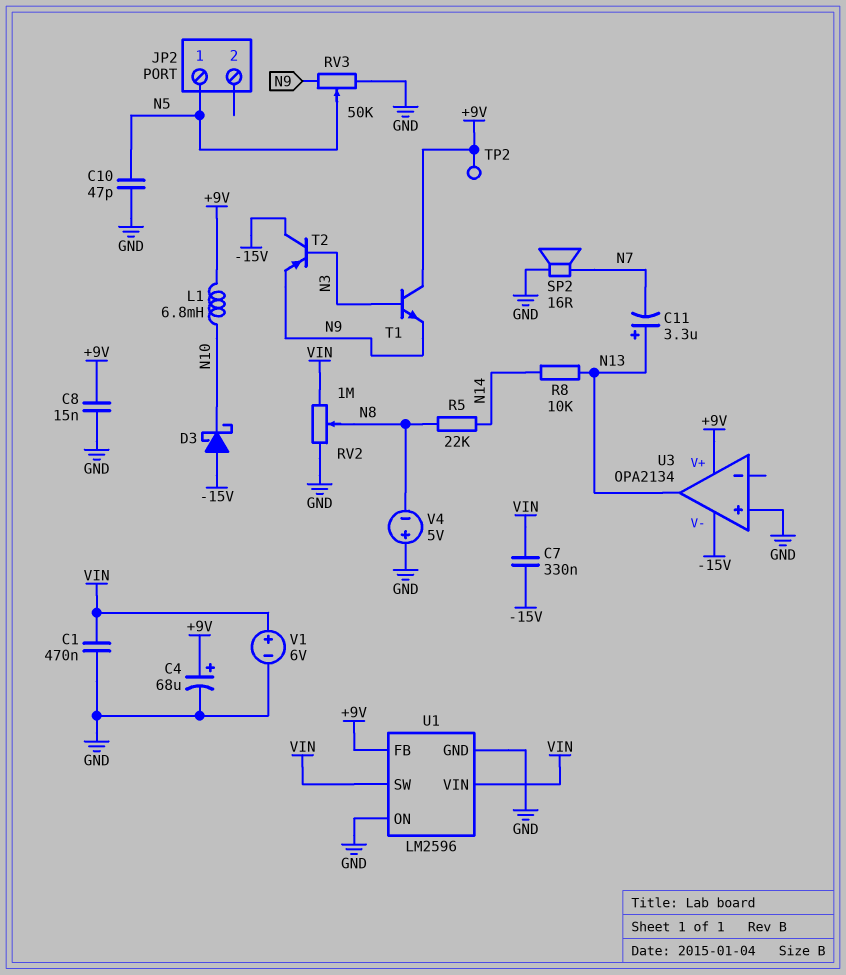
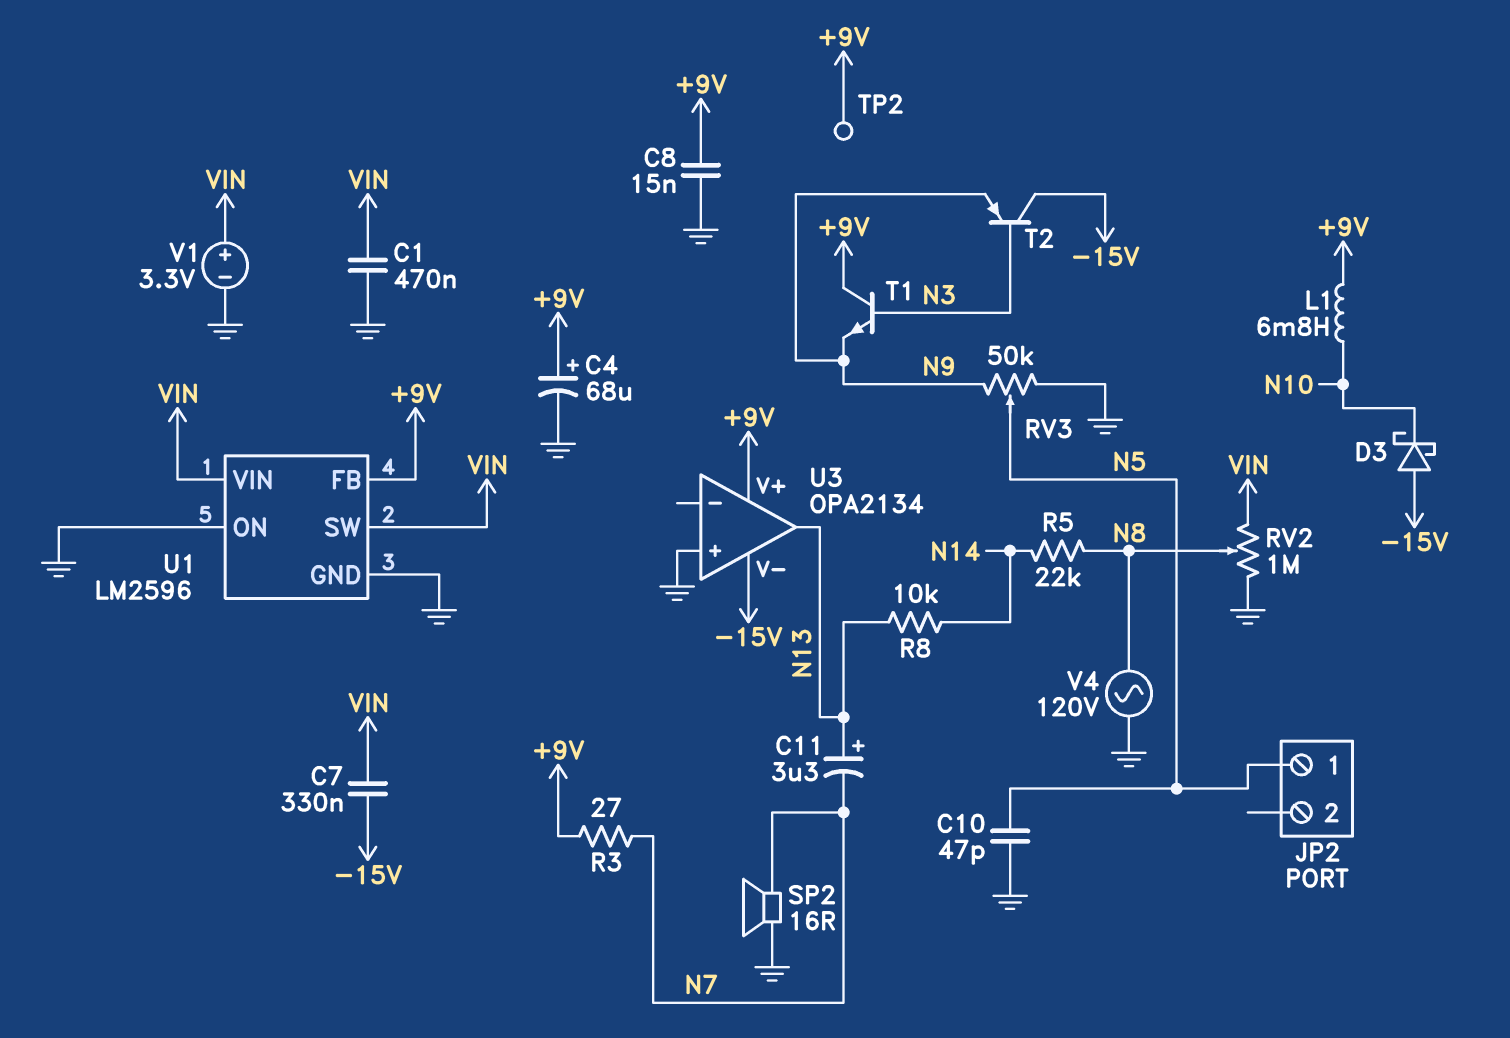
R3: none -> 27 (+9V, N7)
V1: 6V (plus VIN, minus GND) -> 3.3V (plus VIN, minus GND)
V4: 5V (plus GND, minus N8) -> AC 120V (GND, N8)

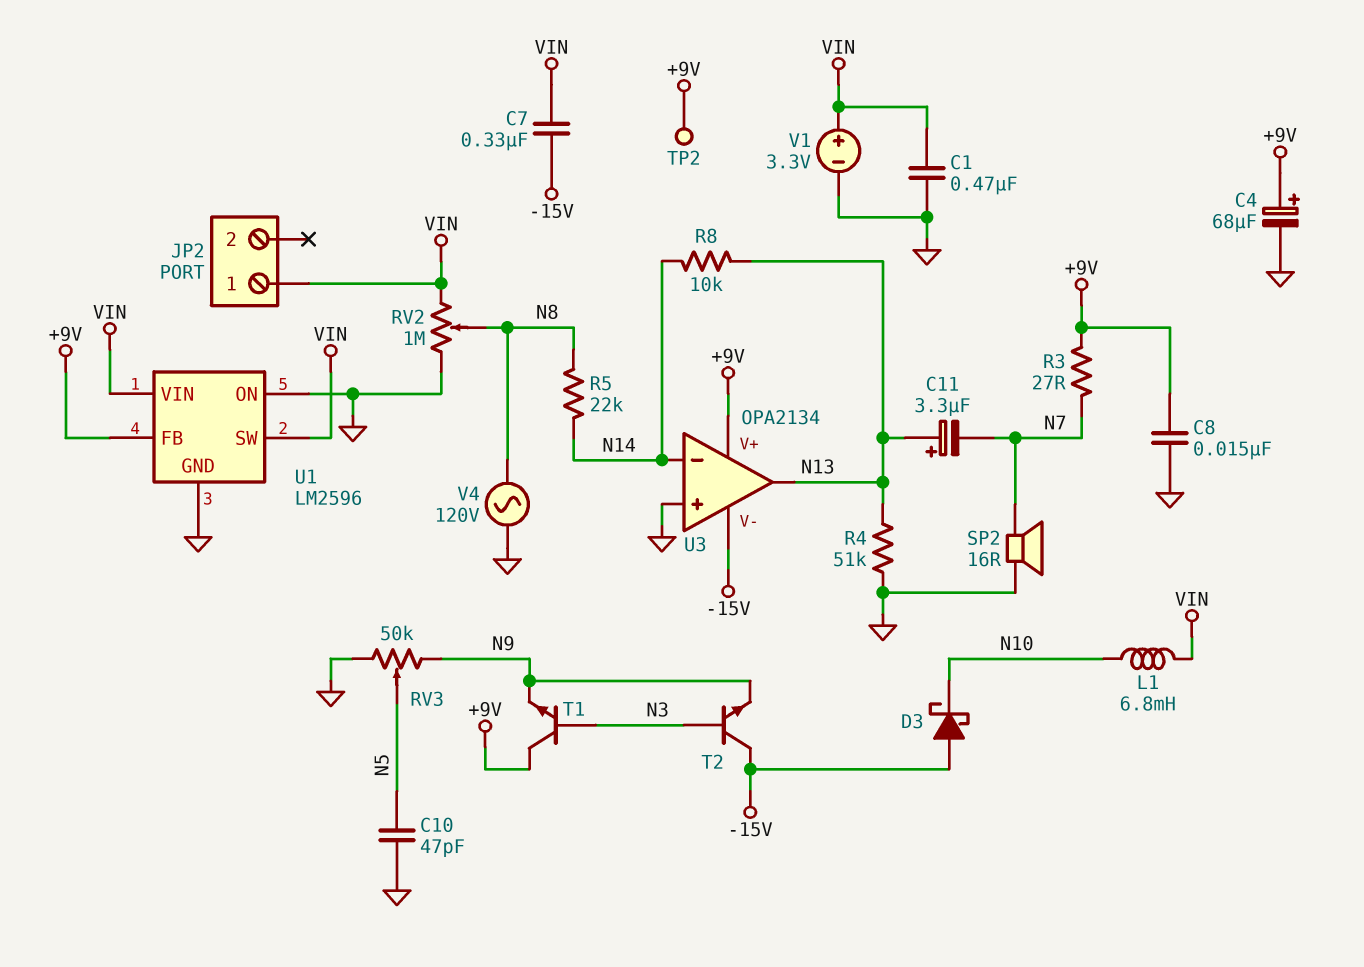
JP2 pin 1: N5 -> VIN
L1: 6.8mH (+9V, N10) -> 6.8mH (N10, VIN)
R4: none -> 51k (GND, N13)
T2: PNP (B N3, C -15V, E N9) -> NPN (B N3, C -15V, E N9)
U3 pin in-: none -> N14

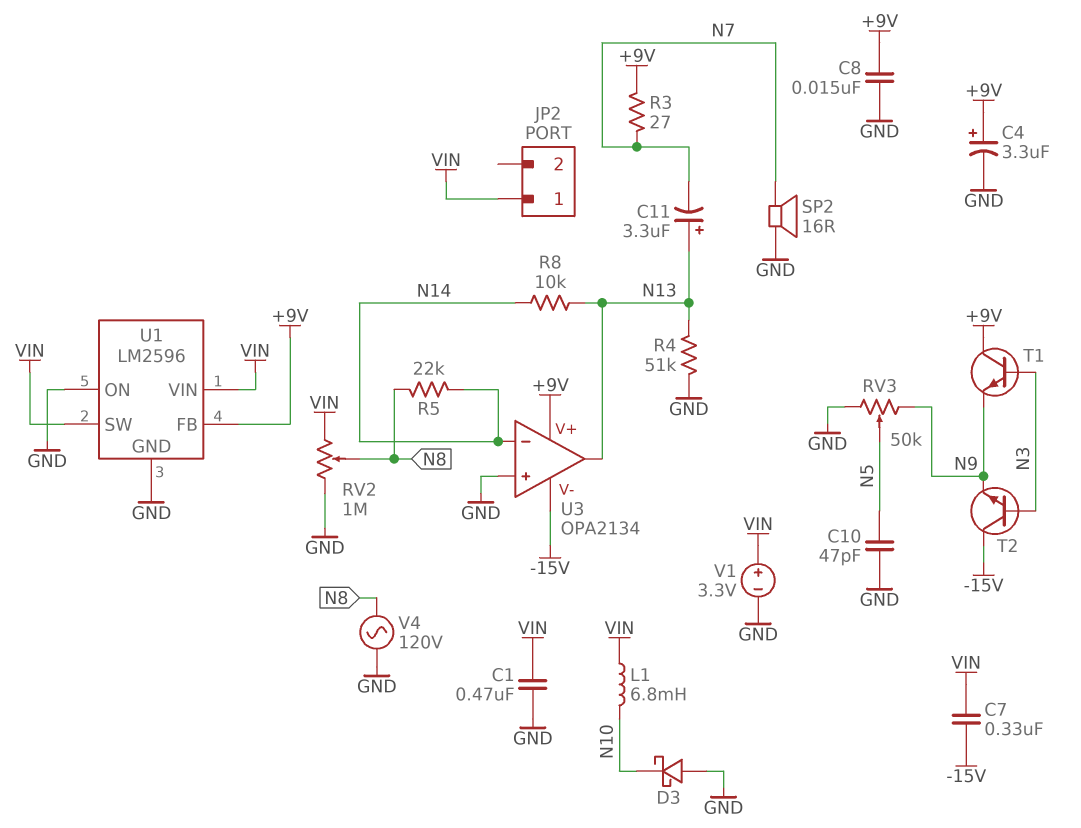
C4: 68uF (plus +9V, minus GND) -> 3.3uF (plus +9V, minus GND)
D3: schottky (A -15V, K N10) -> schottky (A GND, K N10)
TP2: test point (+9V) -> none

